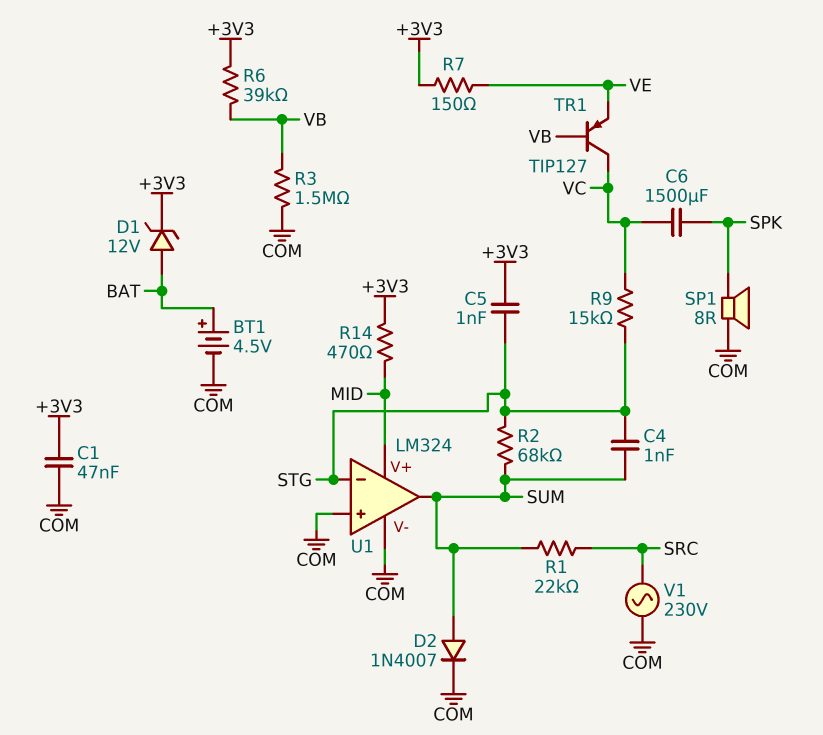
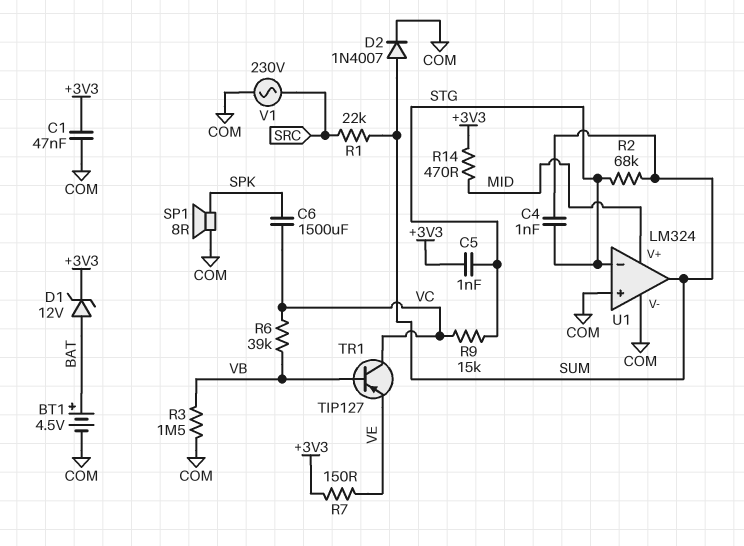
R6: 39k (+3V3, VB) -> 39k (VB, VC)

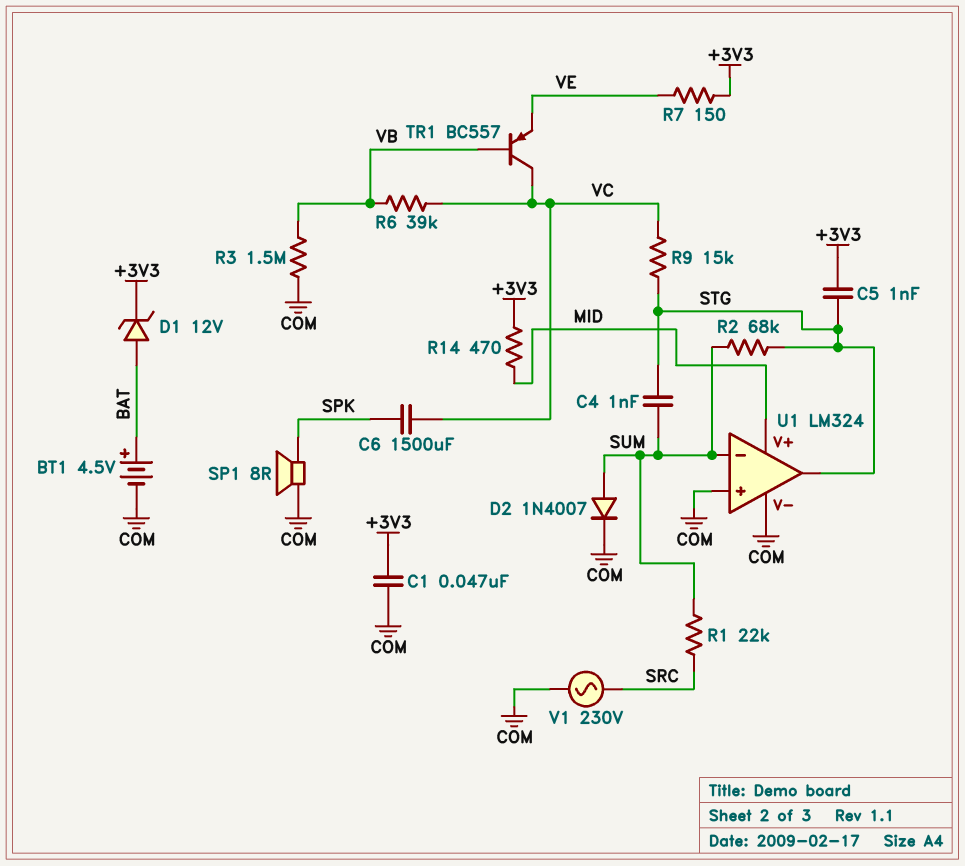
TR1: PNP TIP127 (B VB, C VC, E VE) -> PNP BC557 (B VB, C VC, E VE)
U1 pin in-: STG -> SUM
U1 pin out: SUM -> STG

